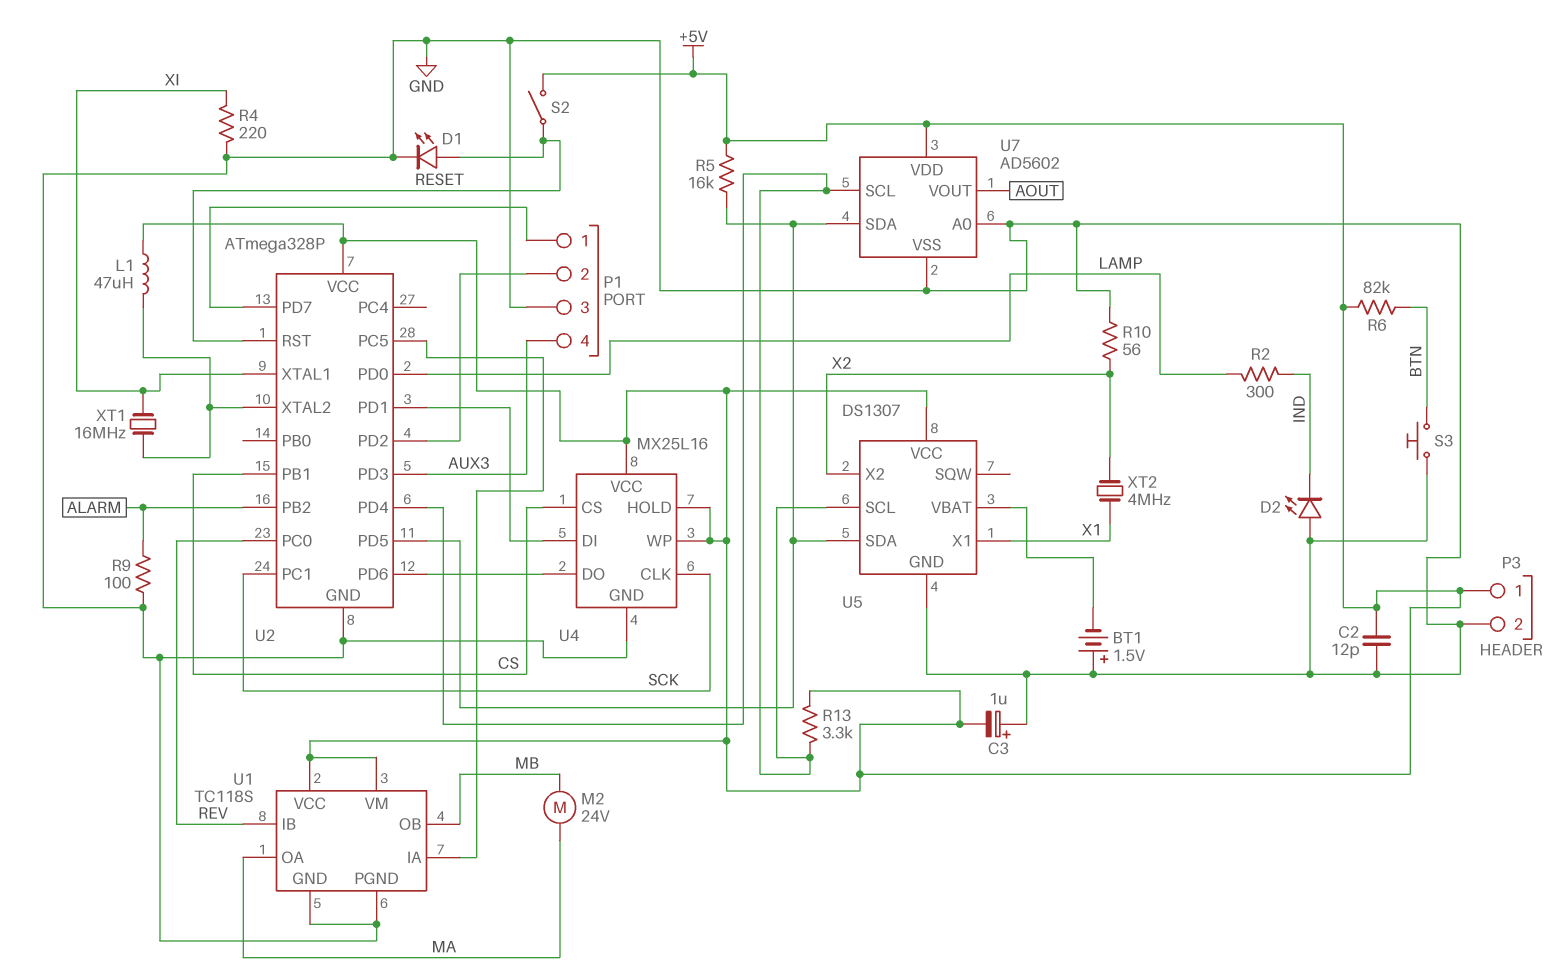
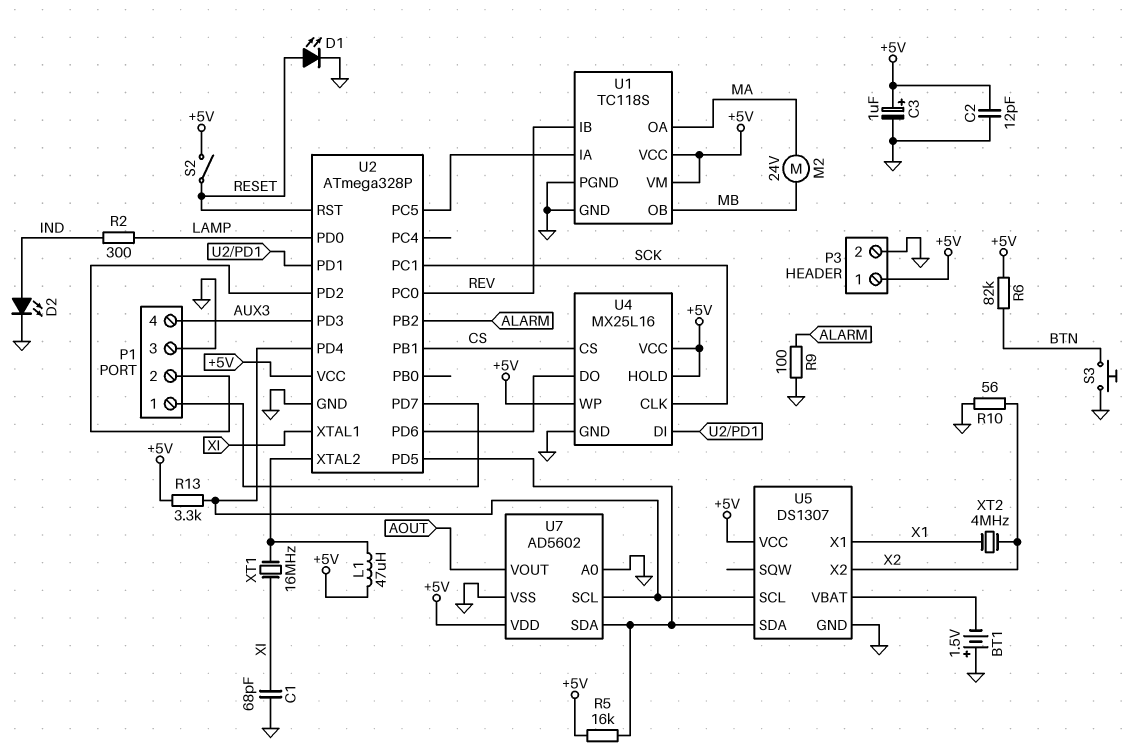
C1: none -> 68pF (GND, XI)
C3: 1uF (plus GND, minus +5V) -> 1uF (plus +5V, minus GND)
D2: LED (A GND, K IND) -> LED (A IND, K GND)
R4: 220 (GND, XI) -> none

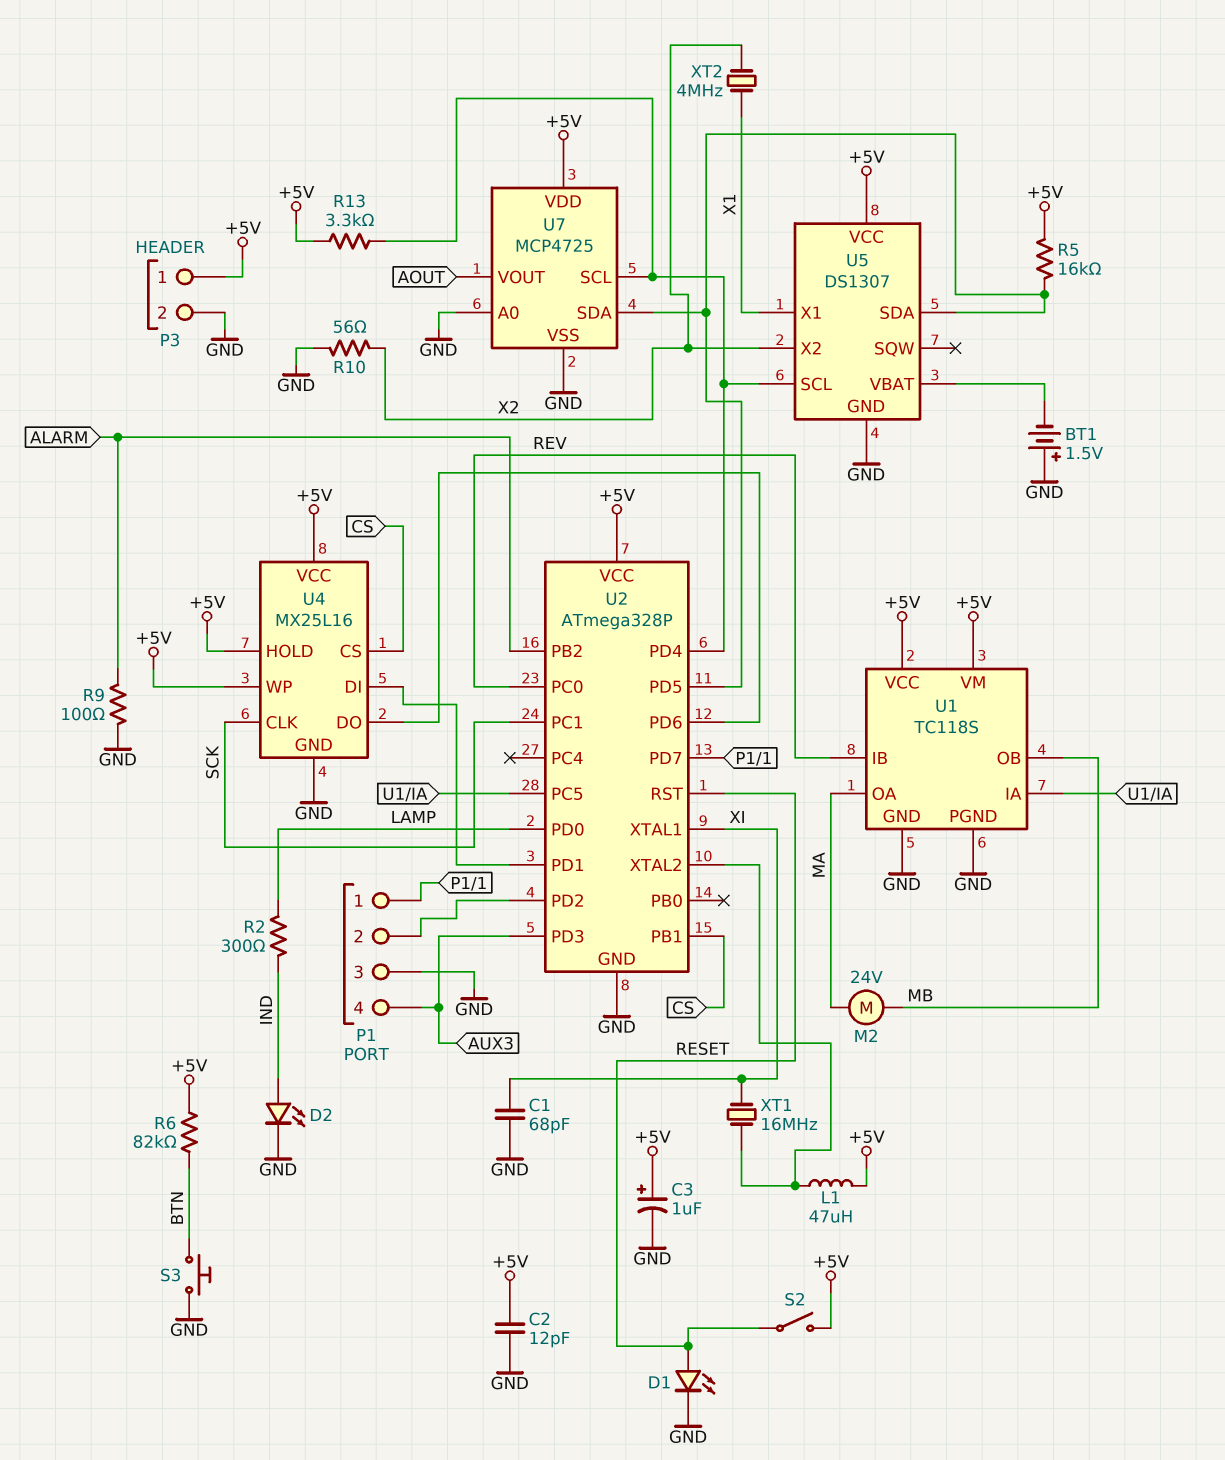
U7: AD5602 -> MCP4725

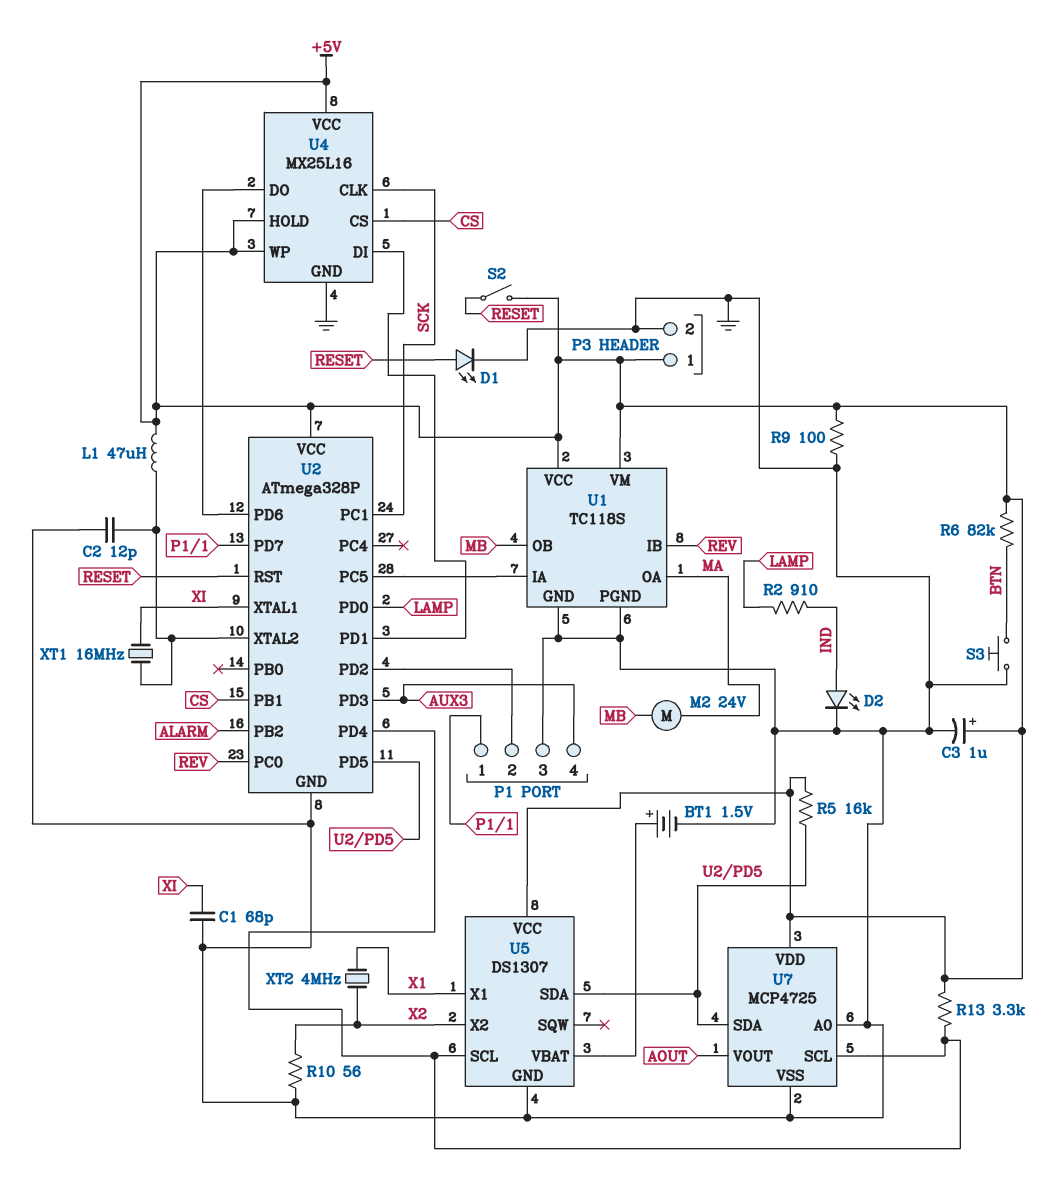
BT1: 1.5V (plus GND, minus U5/VBAT) -> 1.5V (plus U5/VBAT, minus GND)
C2: 12pF (+5V, GND) -> 12pF (GND, U2/XTAL2)
R2: 300 (IND, LAMP) -> 910 (IND, LAMP)
R9: 100 (ALARM, GND) -> 100 (+5V, GND)

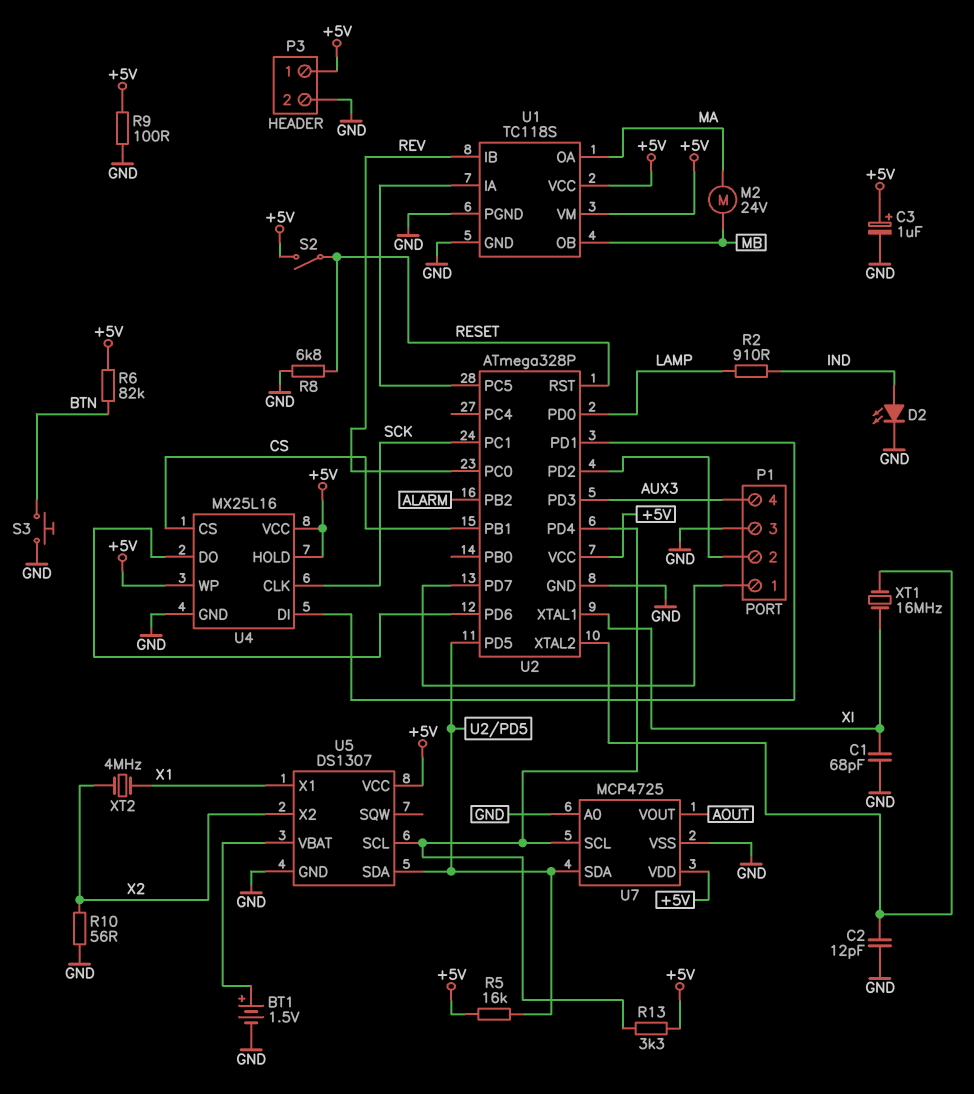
D1: LED (A RESET, K GND) -> none
L1: 47uH (+5V, U2/XTAL2) -> none
R8: none -> 6.8k (GND, RESET)

